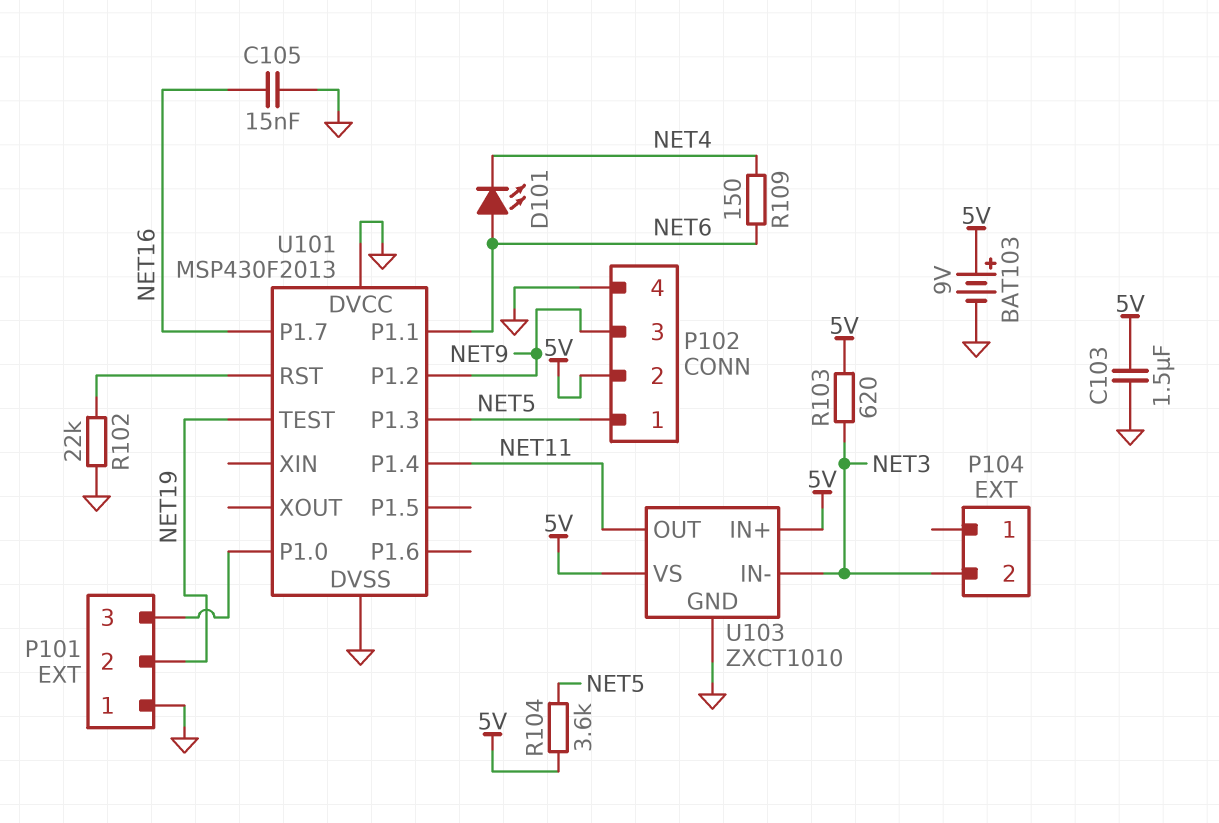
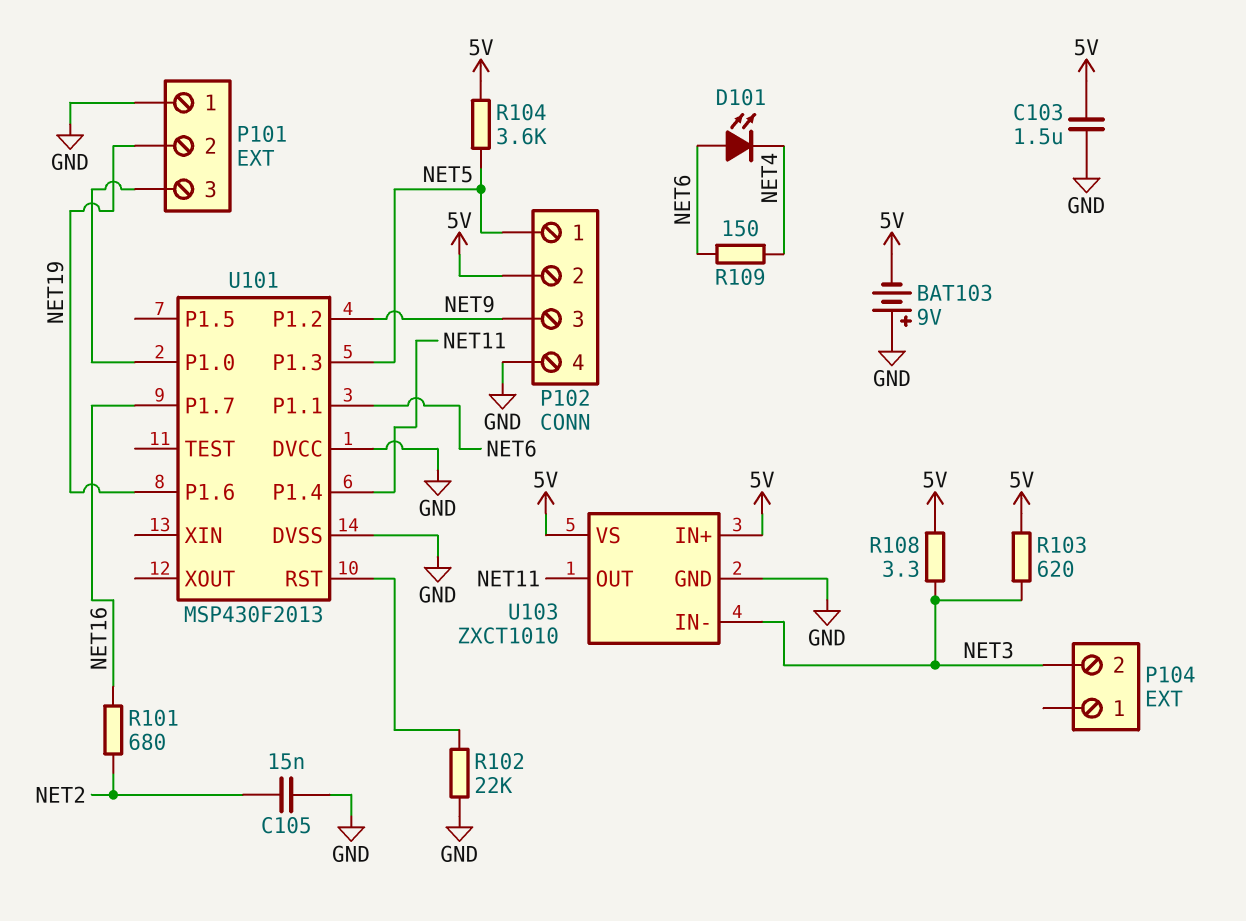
BAT103: 9V (plus 5V, minus GND) -> 9V (plus GND, minus 5V)
C105: 15nF (GND, NET16) -> 15nF (GND, NET2)
R101: none -> 680 (NET2, NET16)
R108: none -> 3.3 (5V, NET3)
U101 pin P1.6: none -> NET19
U101 pin TEST: NET19 -> none

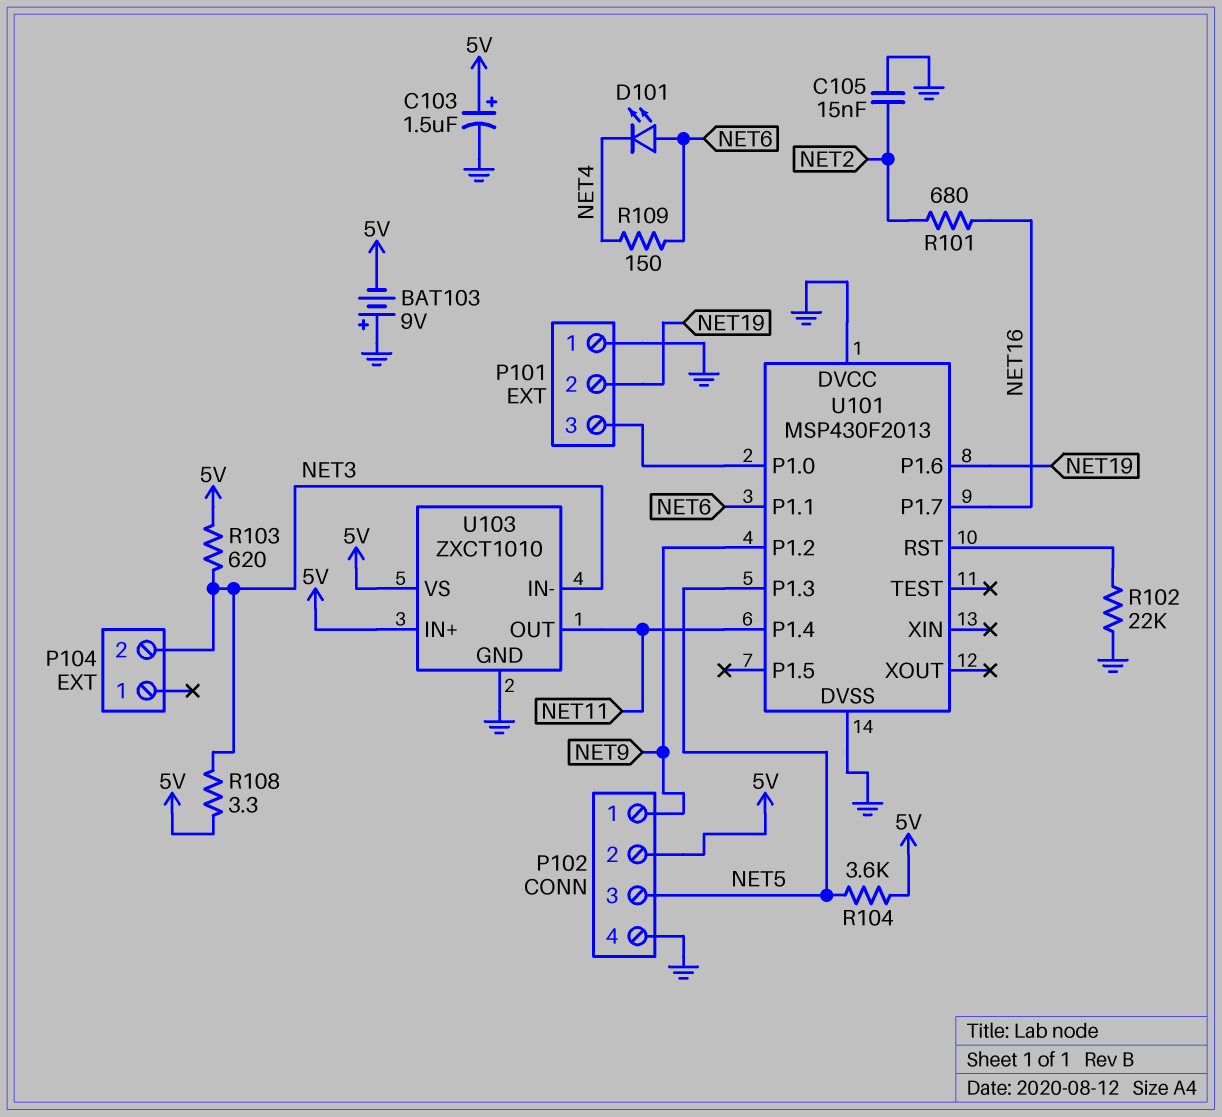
C103: 1.5uF (5V, GND) -> 1.5uF (plus 5V, minus GND)
P102 pin 1: NET5 -> NET9
P102 pin 3: NET9 -> NET5

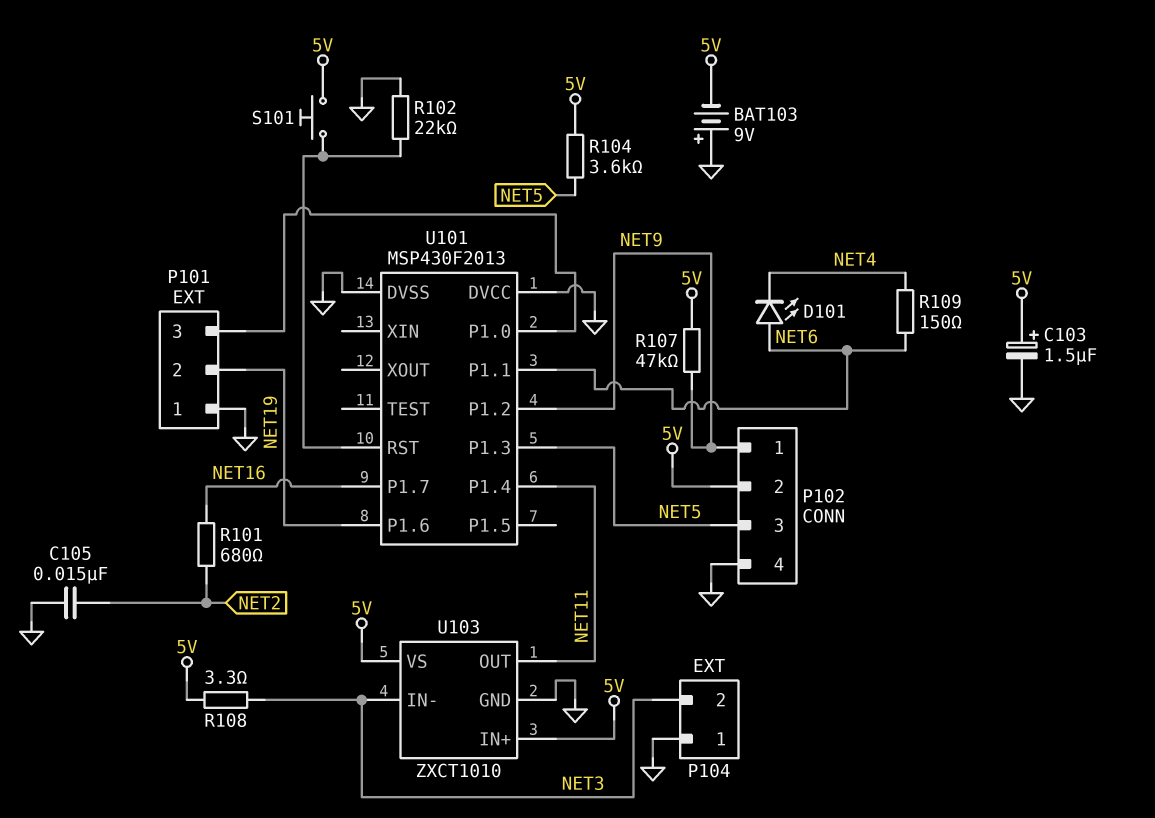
P104 pin 1: none -> GND
R103: 620 (5V, NET3) -> none
R107: none -> 47k (5V, NET9)
S101: none -> button (5V, U101/RST)

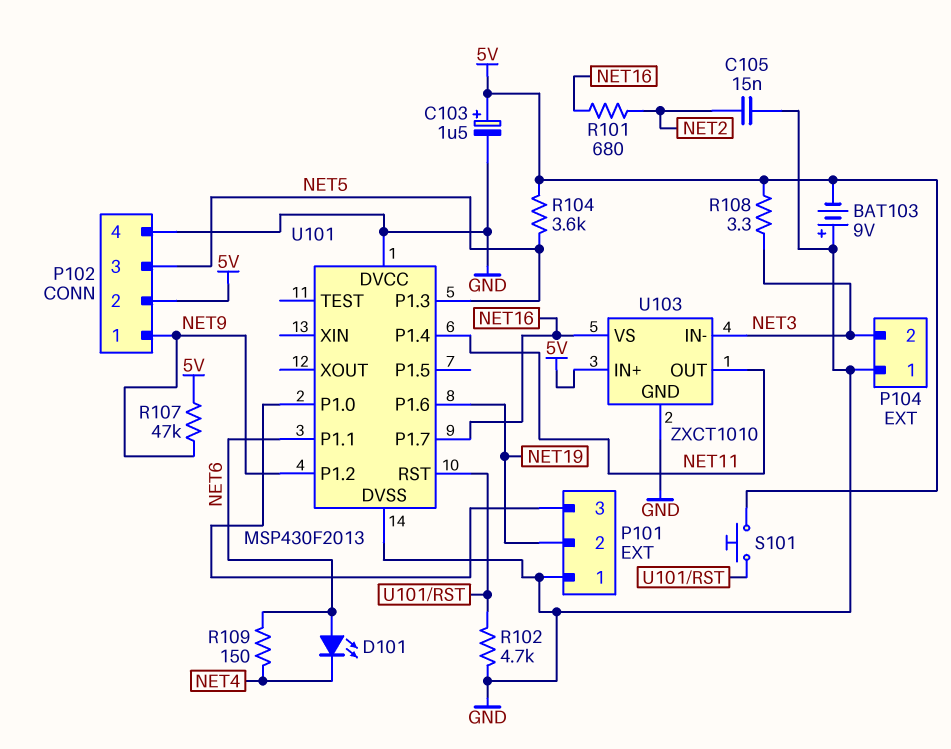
R102: 22k (GND, U101/RST) -> 4.7k (GND, U101/RST)
U103 pin VS: 5V -> NET16

